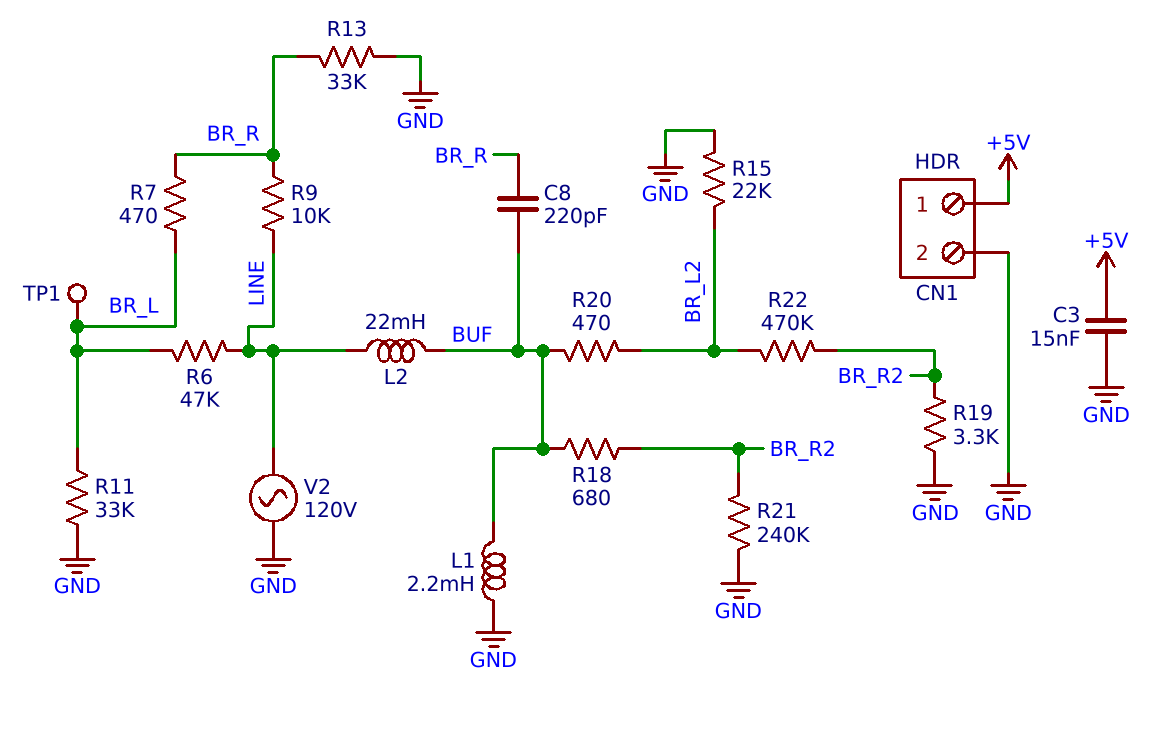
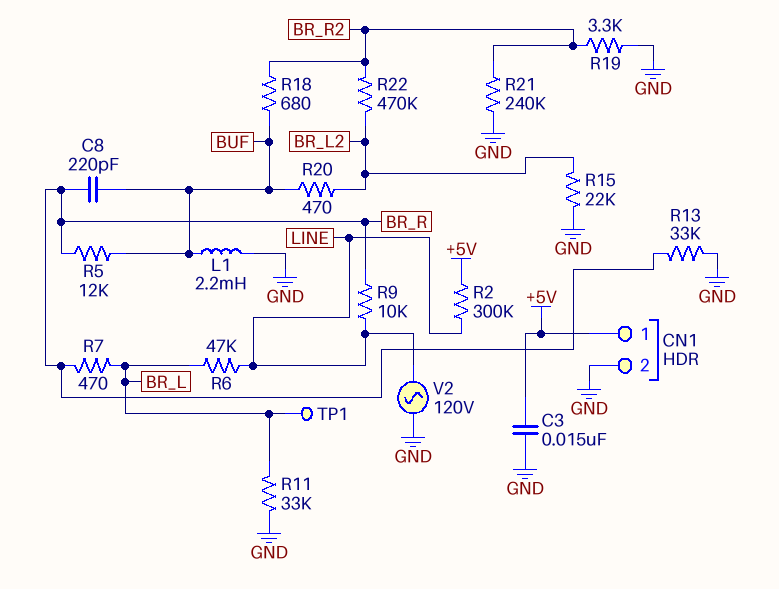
L2: 22mH (BUF, LINE) -> none
R2: none -> 300k (+5V, LINE)
R5: none -> 12k (BR_R, BUF)

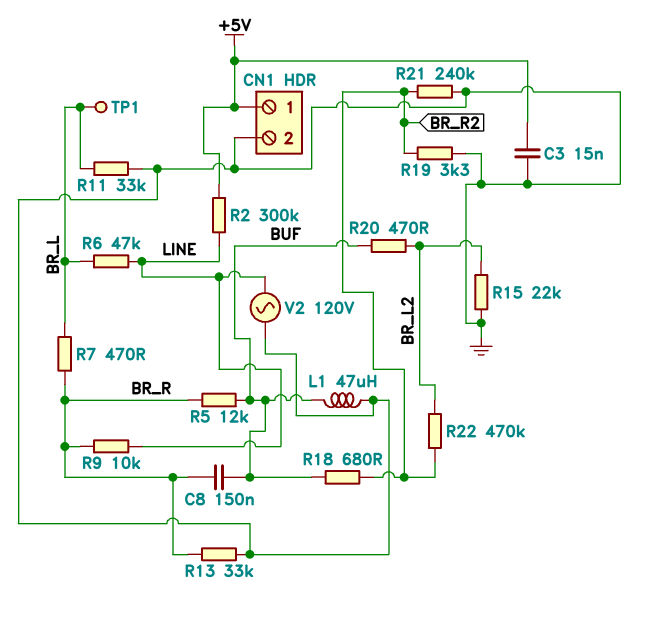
C8: 220pF (BR_R, BUF) -> 150nF (BR_R, BUF)
L1: 2.2mH (BUF, GND) -> 47uH (BUF, GND)

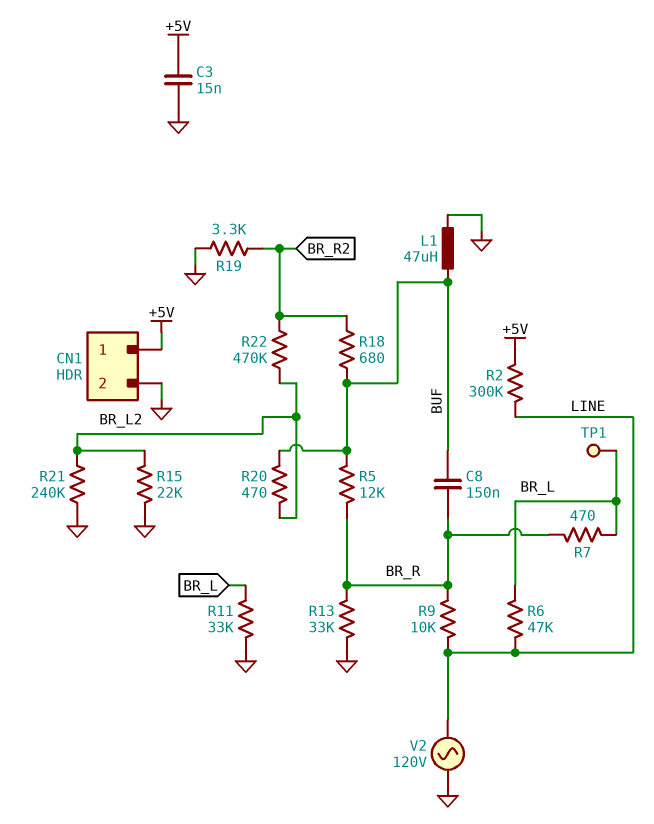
R21: 240k (BR_R2, GND) -> 240k (BR_L2, GND)

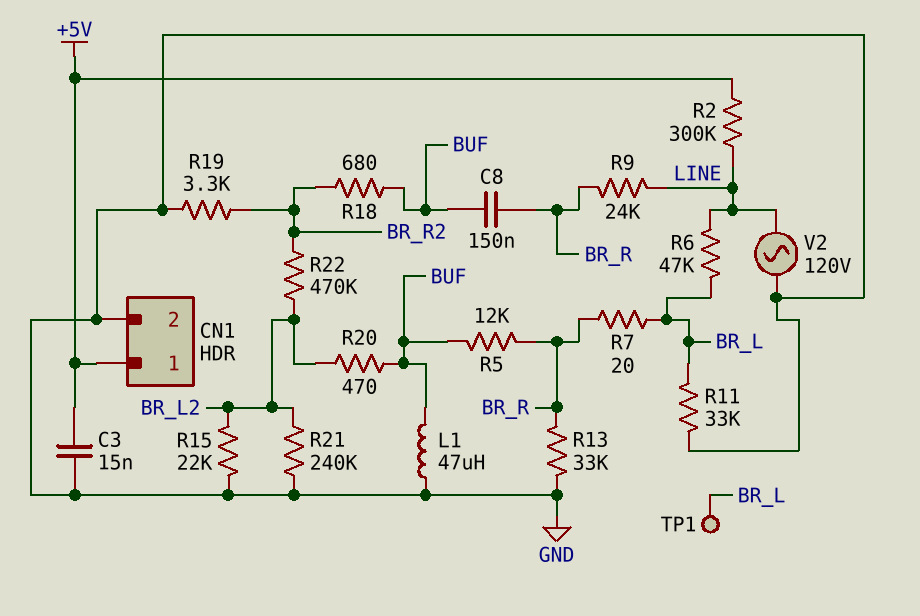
R7: 470 (BR_L, BR_R) -> 20 (BR_L, BR_R)
R9: 10k (BR_R, LINE) -> 24k (BR_R, LINE)

